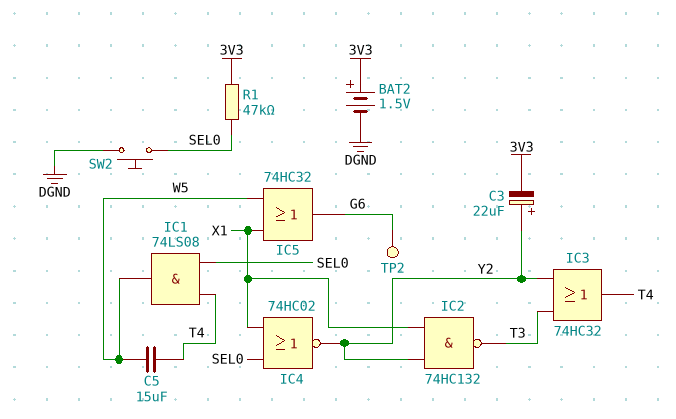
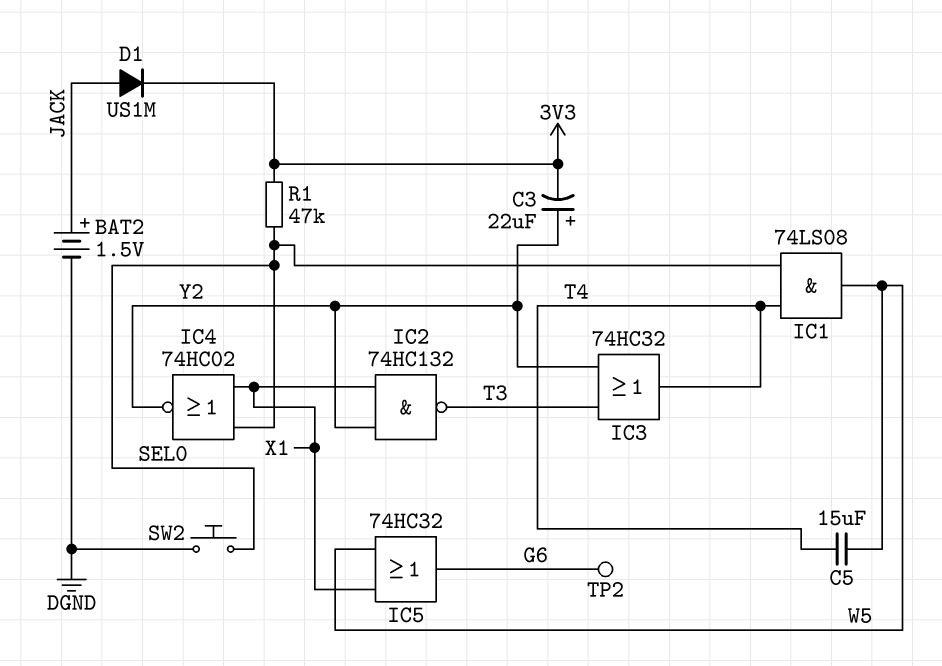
BAT2: 1.5V (plus 3V3, minus DGND) -> 1.5V (plus JACK, minus DGND)
D1: none -> diode US1M (A JACK, K 3V3)

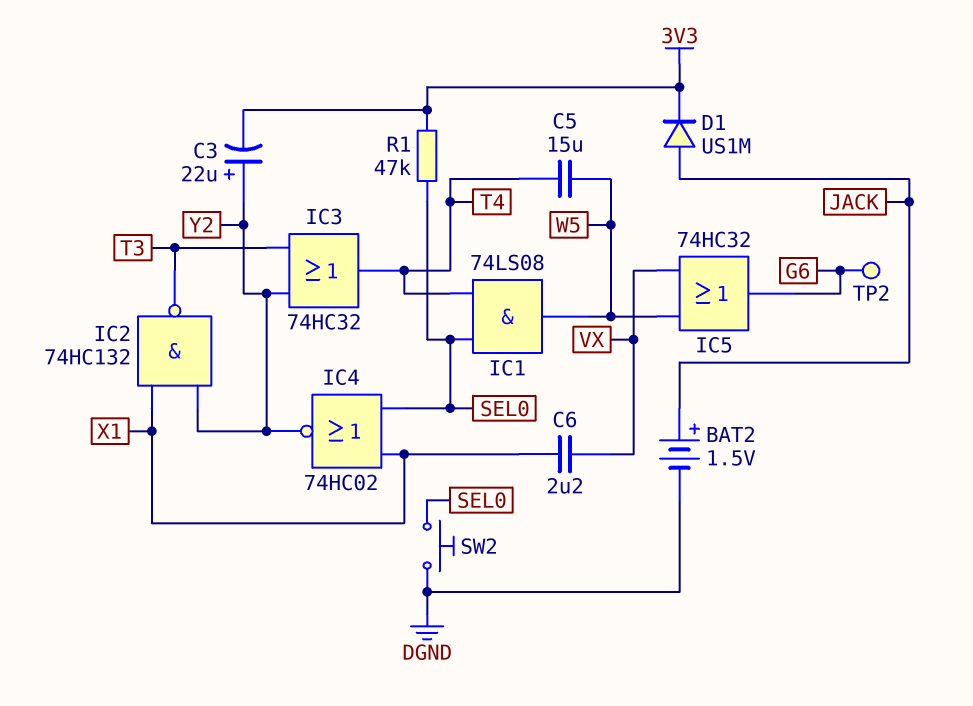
C6: none -> 2.2uF (VX, X1)
IC5: OR 74HC32 (in W5, in X1, out G6) -> OR 74HC32 (in VX, in W5, out G6)

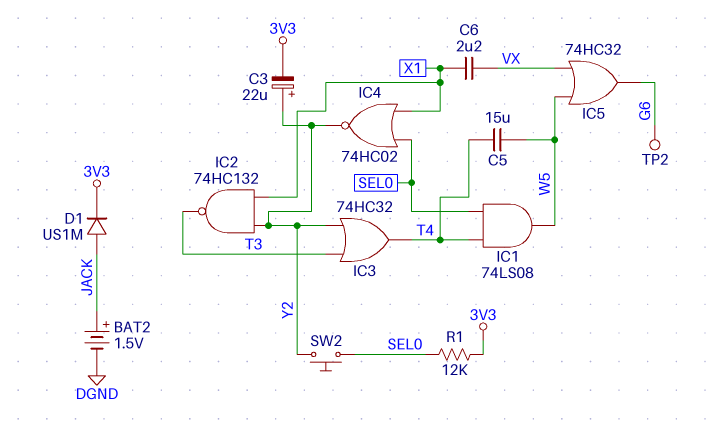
R1: 47k (3V3, SEL0) -> 12k (3V3, SEL0)
SW2: button (DGND, SEL0) -> button (SEL0, Y2)

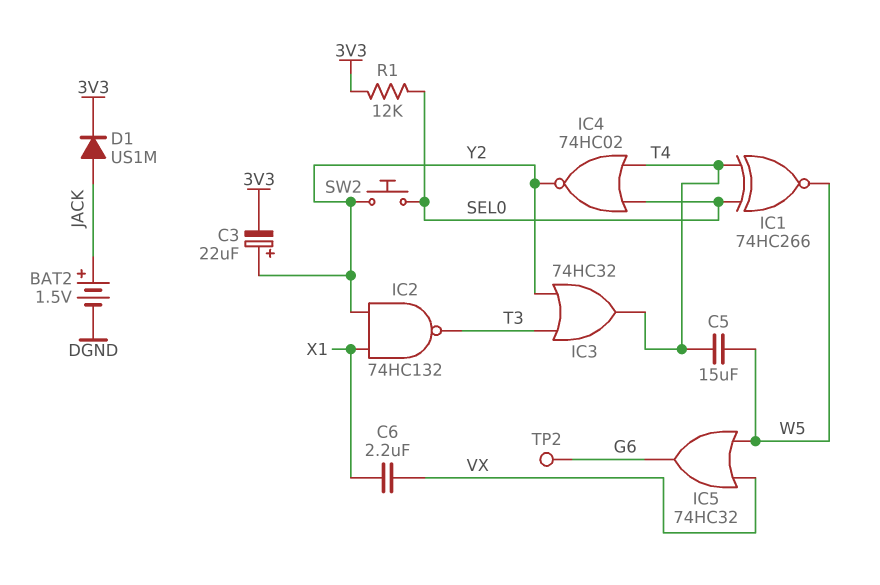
IC1: AND 74LS08 (in SEL0, in T4, out W5) -> XNOR 74HC266 (in SEL0, in T4, out W5)
IC4: NOR 74HC02 (in SEL0, in X1, out Y2) -> NOR 74HC02 (in SEL0, in T4, out Y2)

